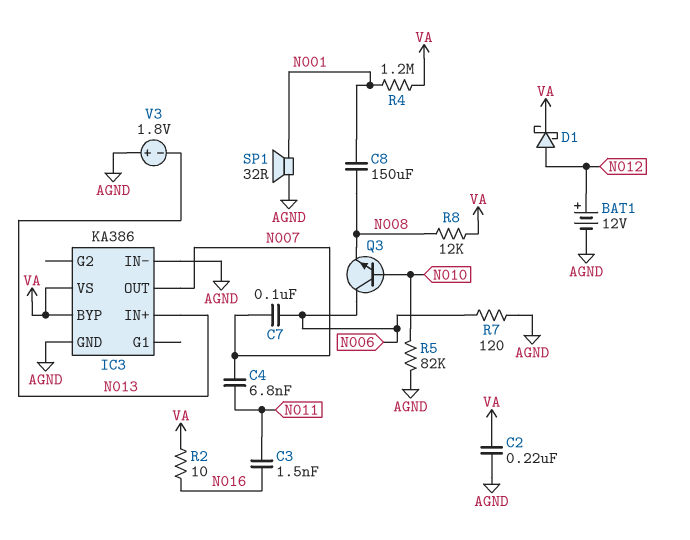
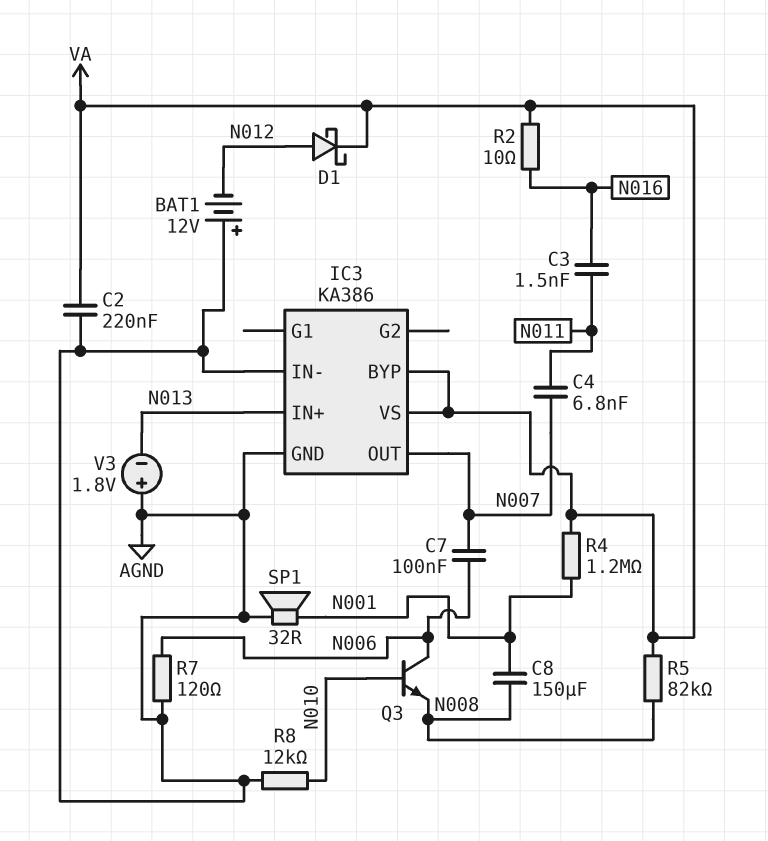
BAT1: 12V (plus N012, minus AGND) -> 12V (plus AGND, minus N012)
R5: 82k (AGND, N010) -> 82k (N008, VA)
R8: 12k (N008, VA) -> 12k (AGND, N010)

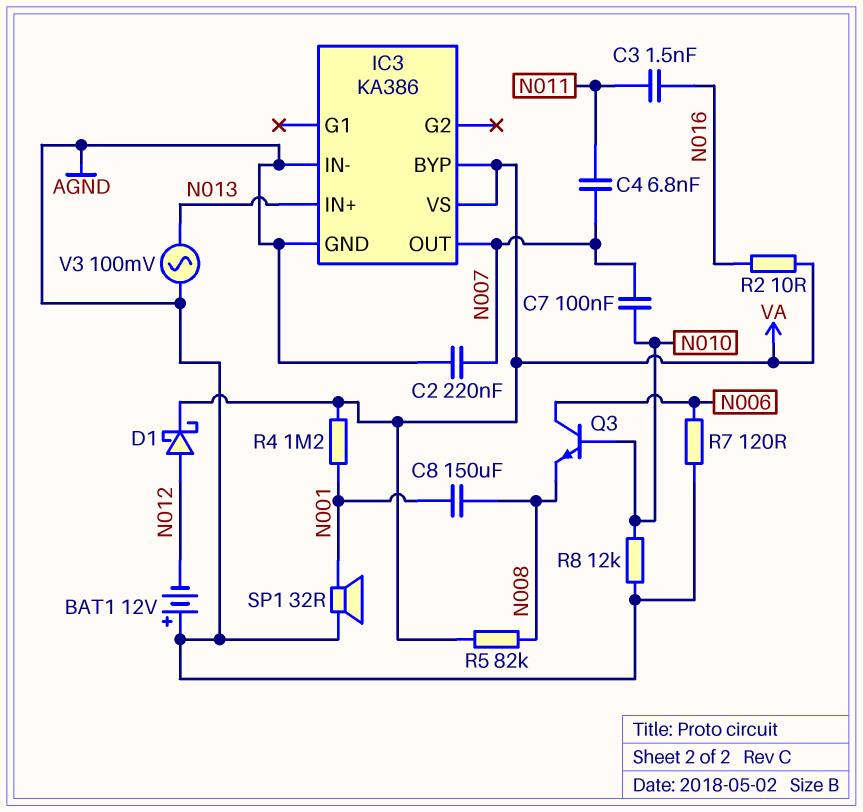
C2: 220nF (AGND, VA) -> 220nF (AGND, N007)
C7: 100nF (N006, N007) -> 100nF (N007, N010)
V3: 1.8V (plus AGND, minus N013) -> AC 100mV (AGND, N013)

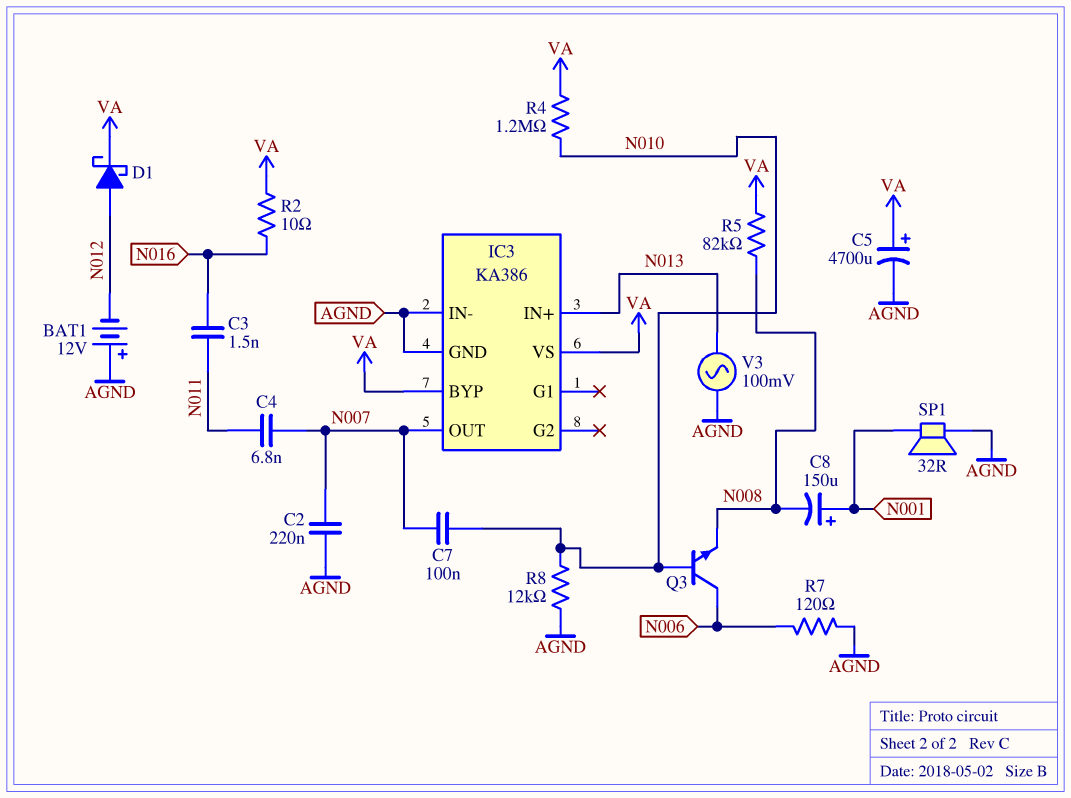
C5: none -> 4700uF (plus VA, minus AGND)
C8: 150uF (N001, N008) -> 150uF (plus N001, minus N008)
R4: 1.2M (N001, VA) -> 1.2M (N010, VA)

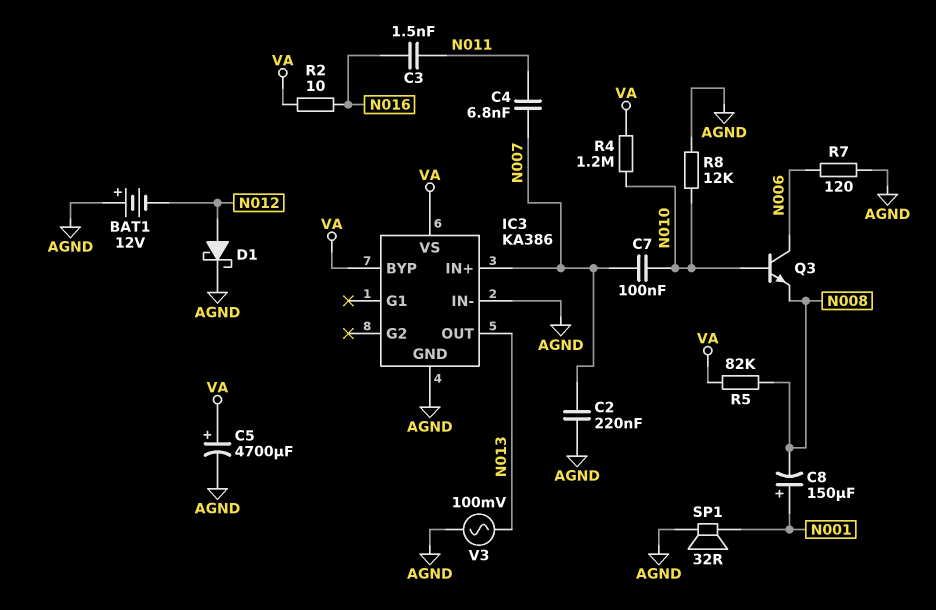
D1: schottky (A N012, K VA) -> schottky (A N012, K AGND)
IC3 pin IN+: N013 -> N007
IC3 pin OUT: N007 -> N013

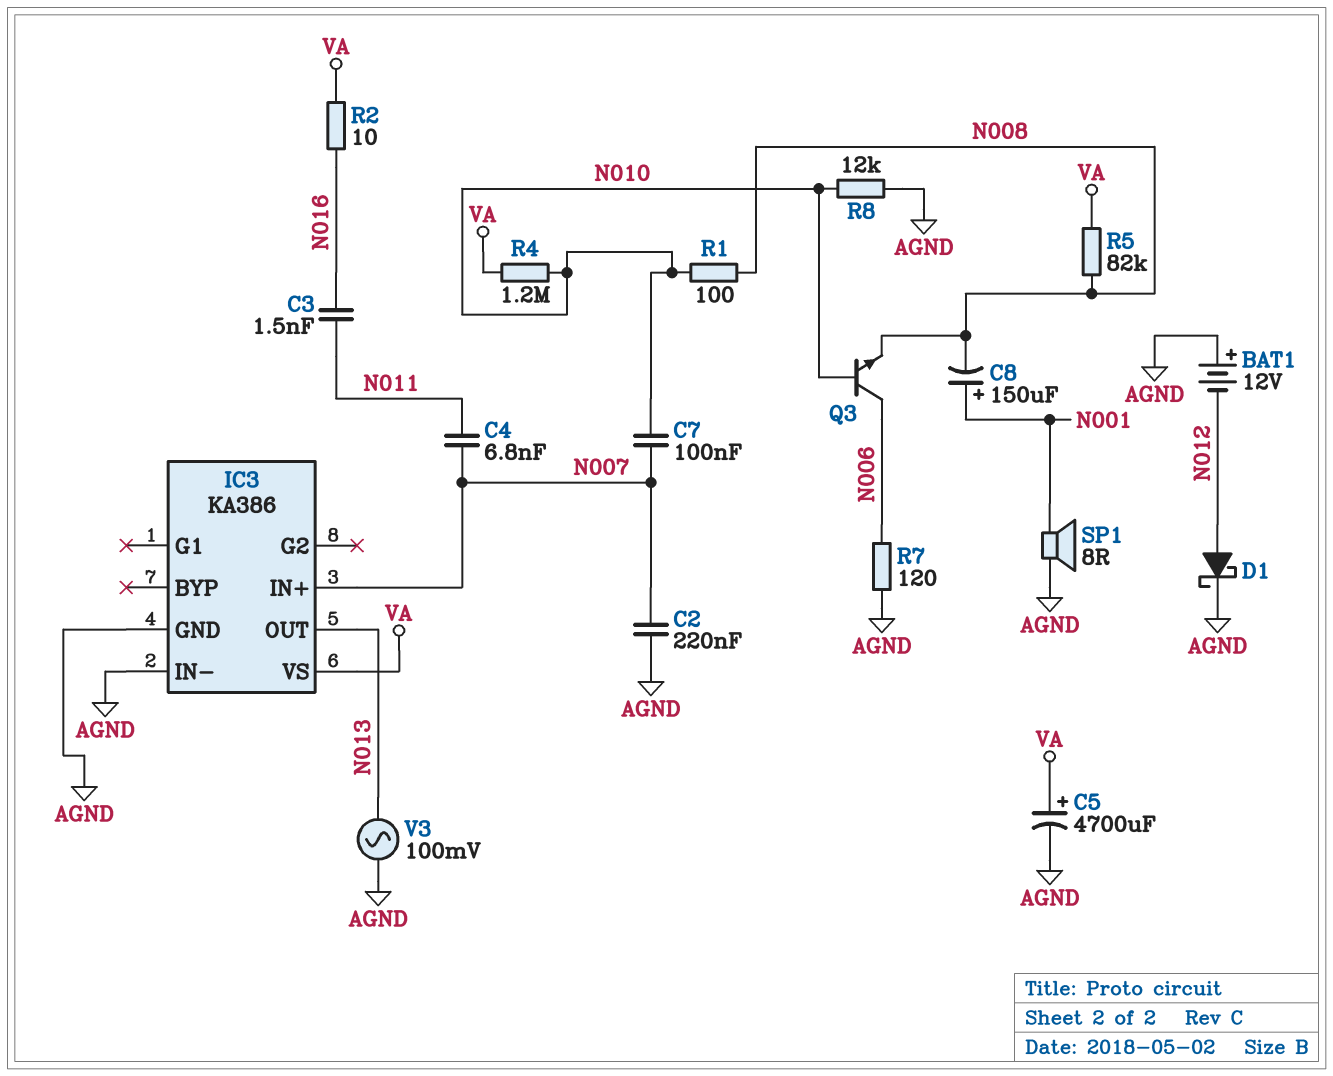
IC3 pin BYP: VA -> none
R1: none -> 100 (N008, N010)
SP1: speaker 32R (AGND, N001) -> speaker 8R (AGND, N001)

